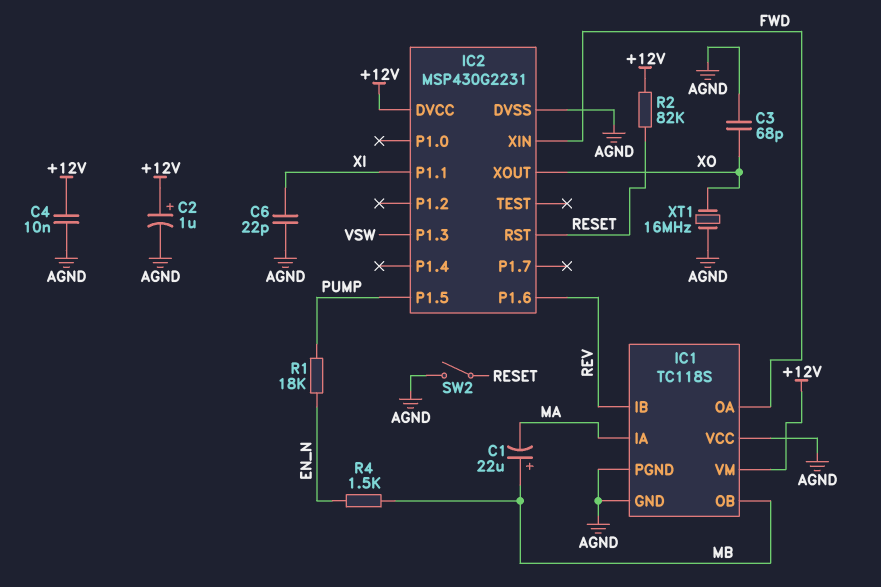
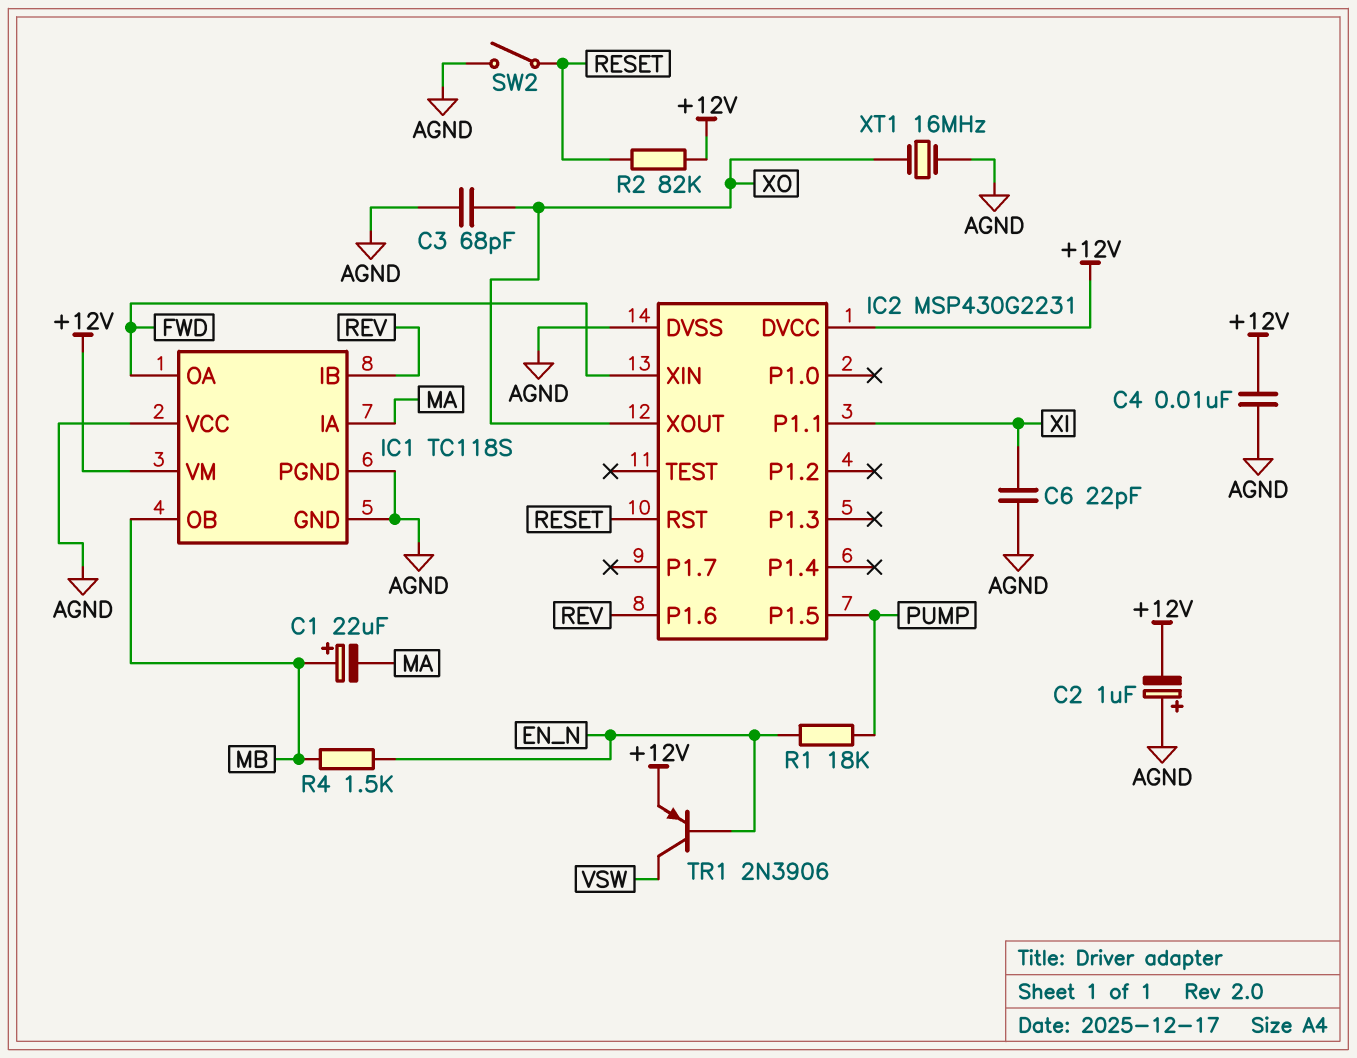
C2: 1uF (plus +12V, minus AGND) -> 1uF (plus AGND, minus +12V)
IC2 pin P1.3: VSW -> none
TR1: none -> PNP 2N3906 (B EN_N, C VSW, E +12V)

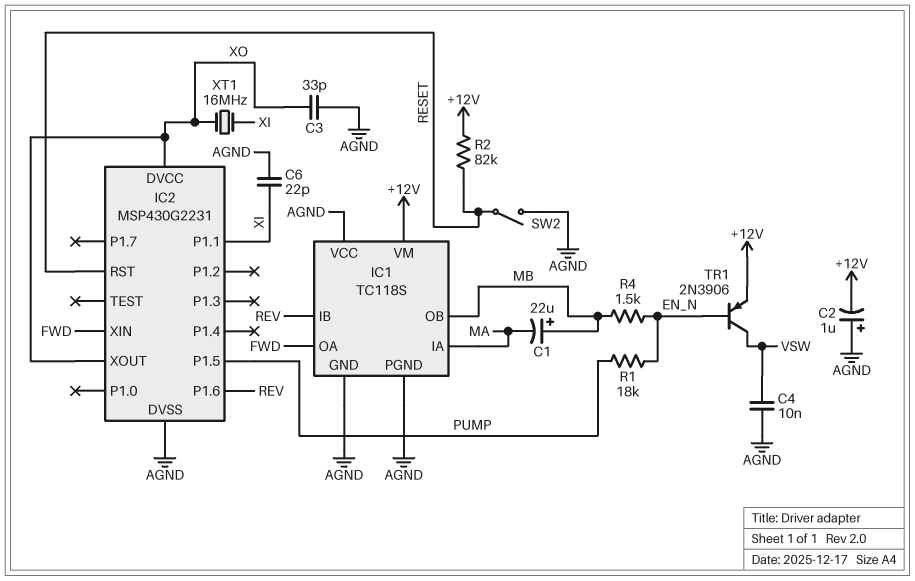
C3: 68pF (AGND, XO) -> 33pF (AGND, XO)
C4: 10nF (+12V, AGND) -> 10nF (AGND, VSW)
IC2 pin DVCC: +12V -> XO
XT1: 16MHz (AGND, XO) -> 16MHz (XI, XO)

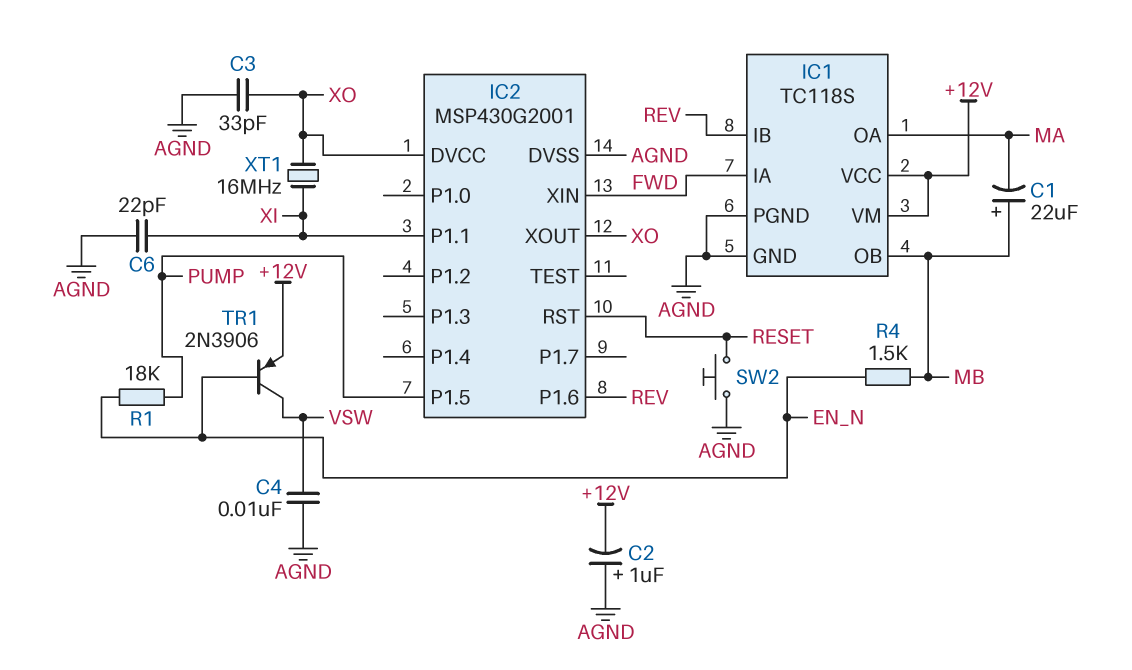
IC1 pin IA: MA -> FWD
IC1 pin OA: FWD -> MA
IC1 pin VCC: AGND -> +12V
IC2: MSP430G2231 -> MSP430G2001
R2: 82k (+12V, RESET) -> none
SW2: switch (AGND, RESET) -> button (AGND, RESET)

